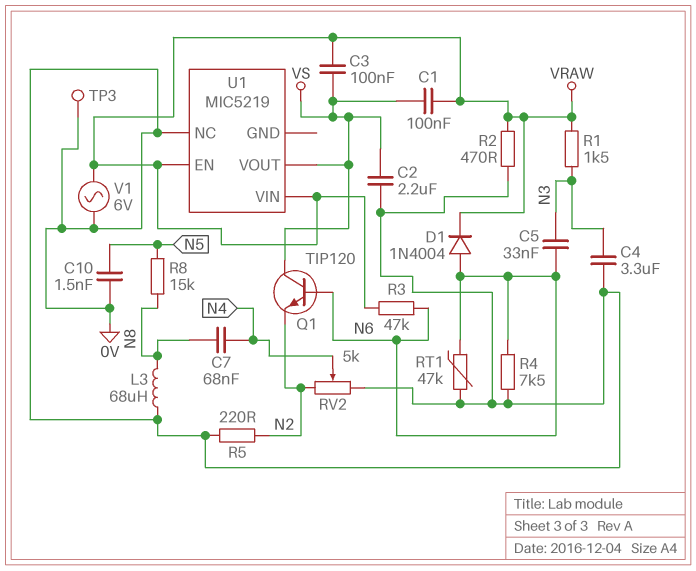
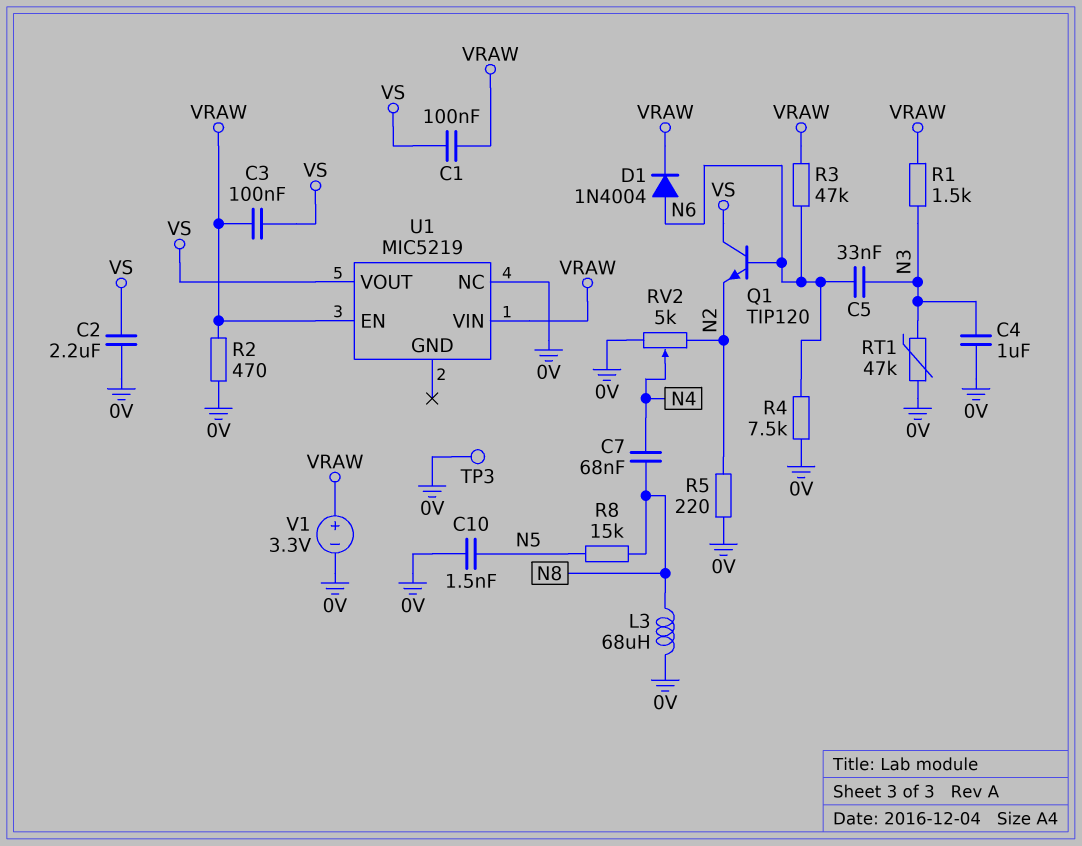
C4: 3.3uF (0V, N3) -> 1uF (0V, N3)
RT1: 47k (0V, N6) -> 47k (0V, N3)
V1: AC 6V (0V, VRAW) -> 3.3V (plus VRAW, minus 0V)

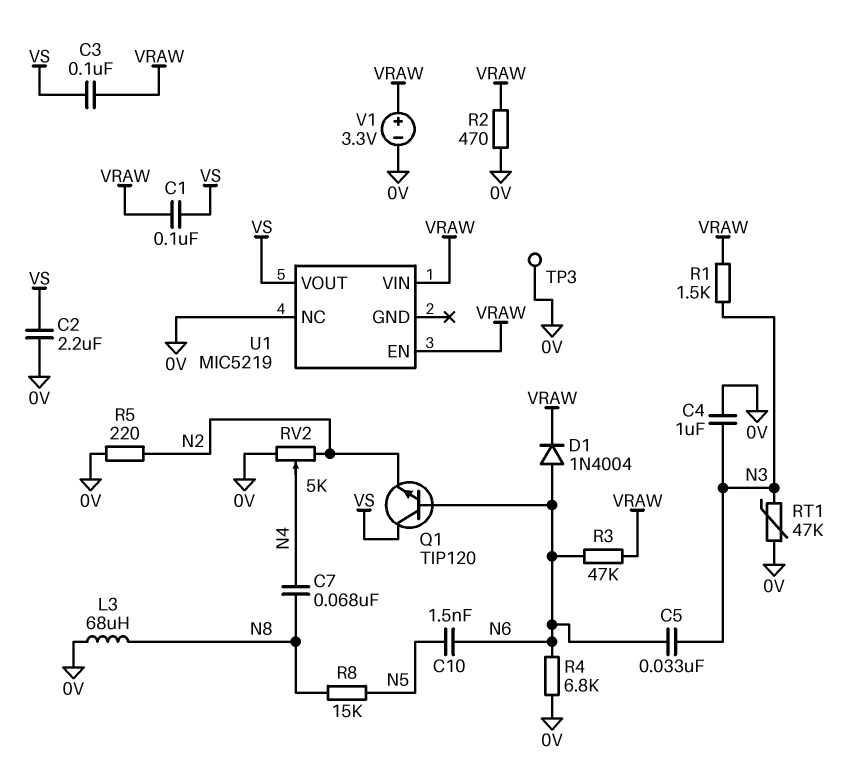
C10: 1.5nF (0V, N5) -> 1.5nF (N5, N6)
R4: 7.5k (0V, N6) -> 6.8k (0V, N6)

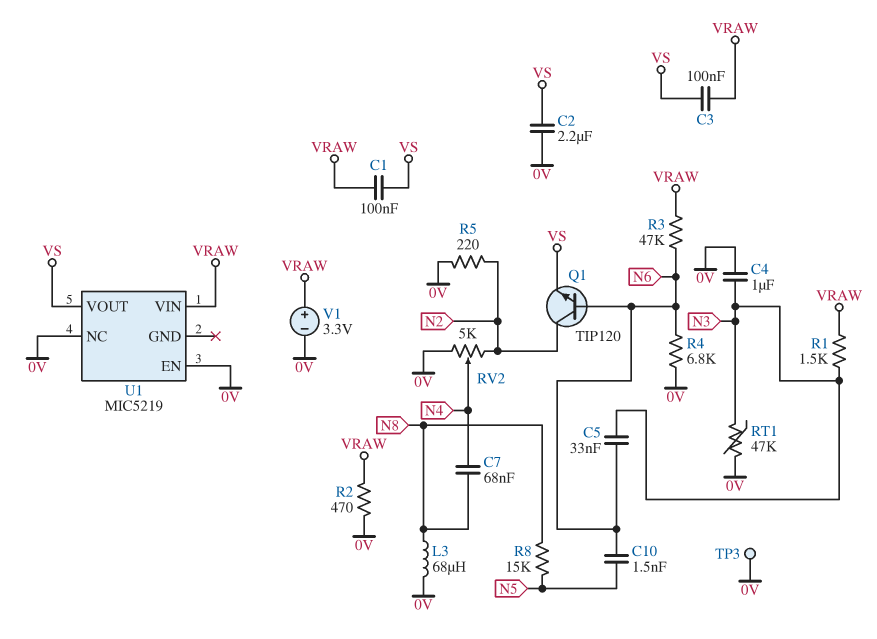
D1: diode 1N4004 (A N6, K VRAW) -> none
Q1: NPN TIP120 (B N6, C VS, E N2) -> NPN TIP120 (B N6, C N2, E VS)
U1 pin EN: VRAW -> 0V

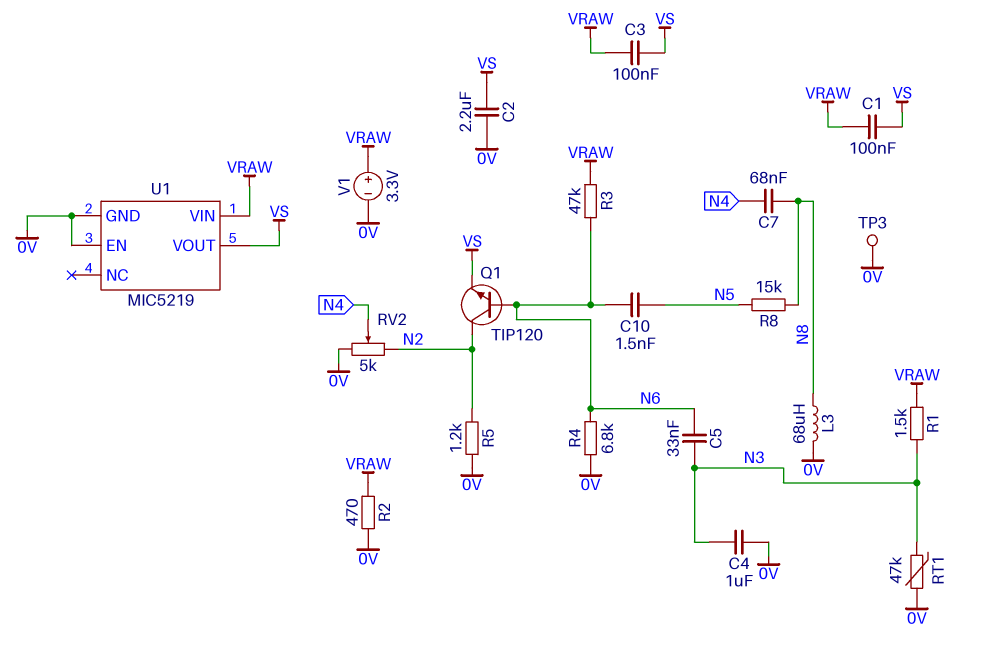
R5: 220 (0V, N2) -> 1.2k (0V, N2)
U1 pin GND: none -> 0V
U1 pin NC: 0V -> none

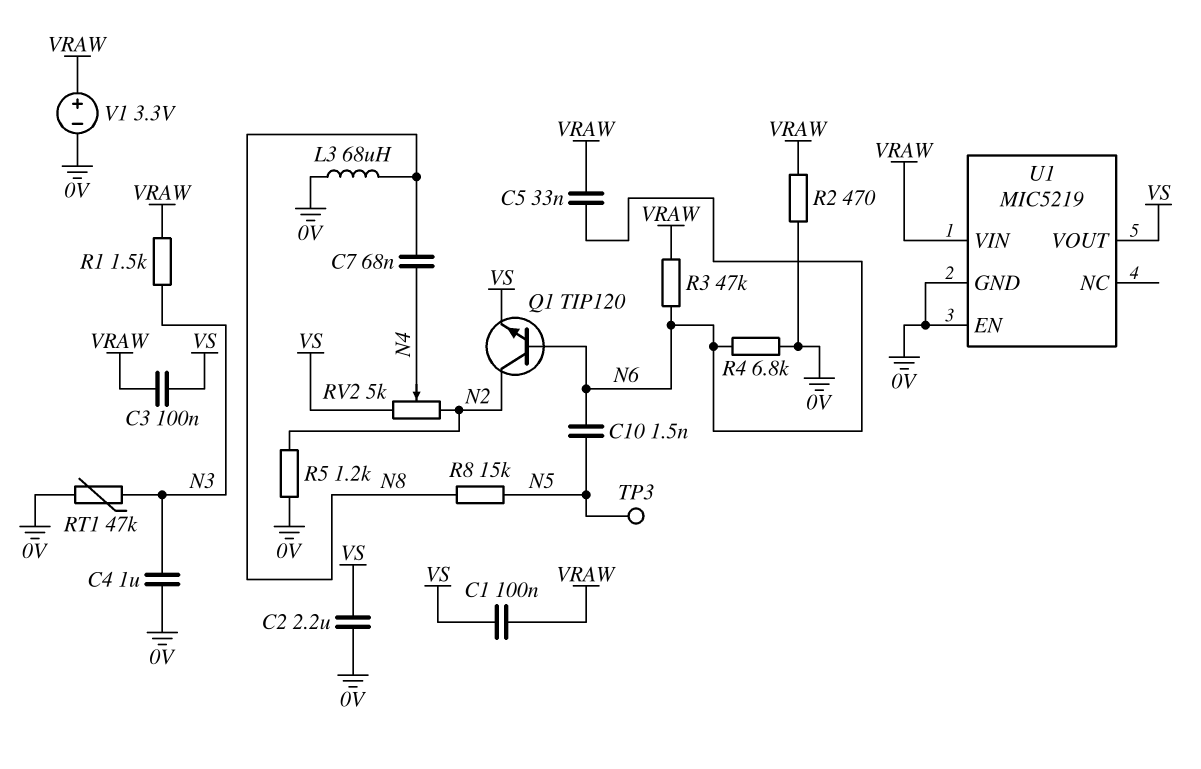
C5: 33nF (N3, N6) -> 33nF (N6, VRAW)
RV2: 5k (0V, N2, wiper N4) -> 5k (N2, VS, wiper N4)
TP3: test point (0V) -> test point (N5)

